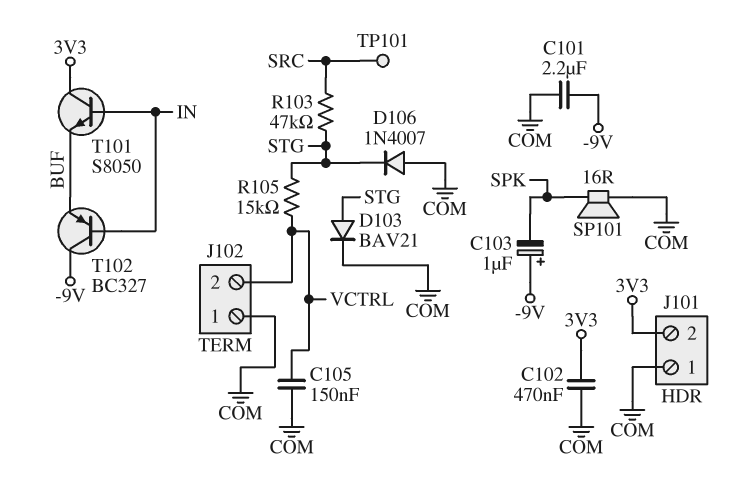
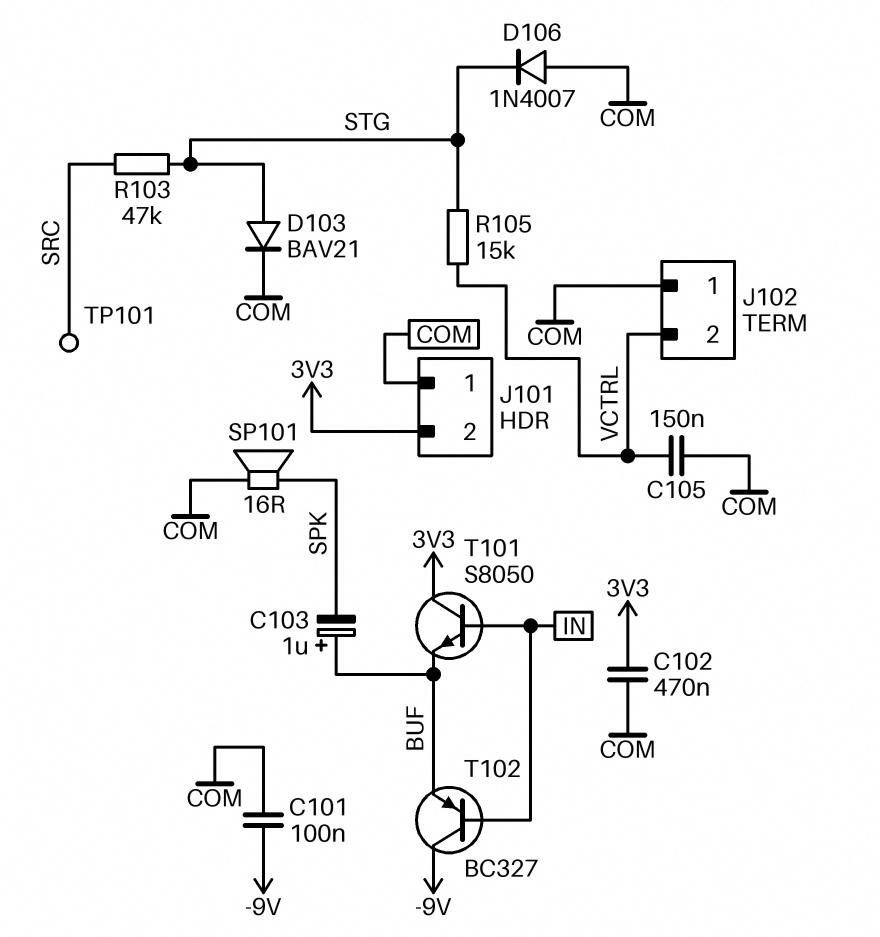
C101: 2.2uF (-9V, COM) -> 100nF (-9V, COM)
C103: 1uF (plus -9V, minus SPK) -> 1uF (plus BUF, minus SPK)

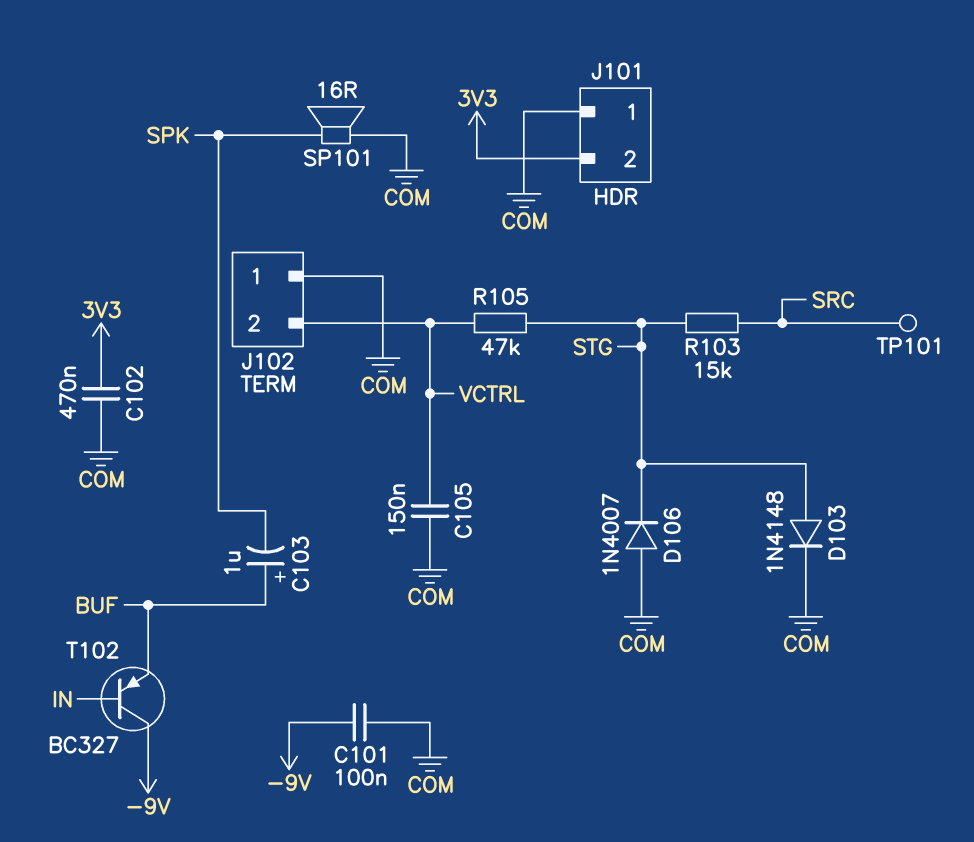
D103: diode BAV21 (A STG, K COM) -> diode 1N4148 (A STG, K COM)
R103: 47k (SRC, STG) -> 15k (SRC, STG)
R105: 15k (STG, VCTRL) -> 47k (STG, VCTRL)
T101: NPN S8050 (B IN, C 3V3, E BUF) -> none

